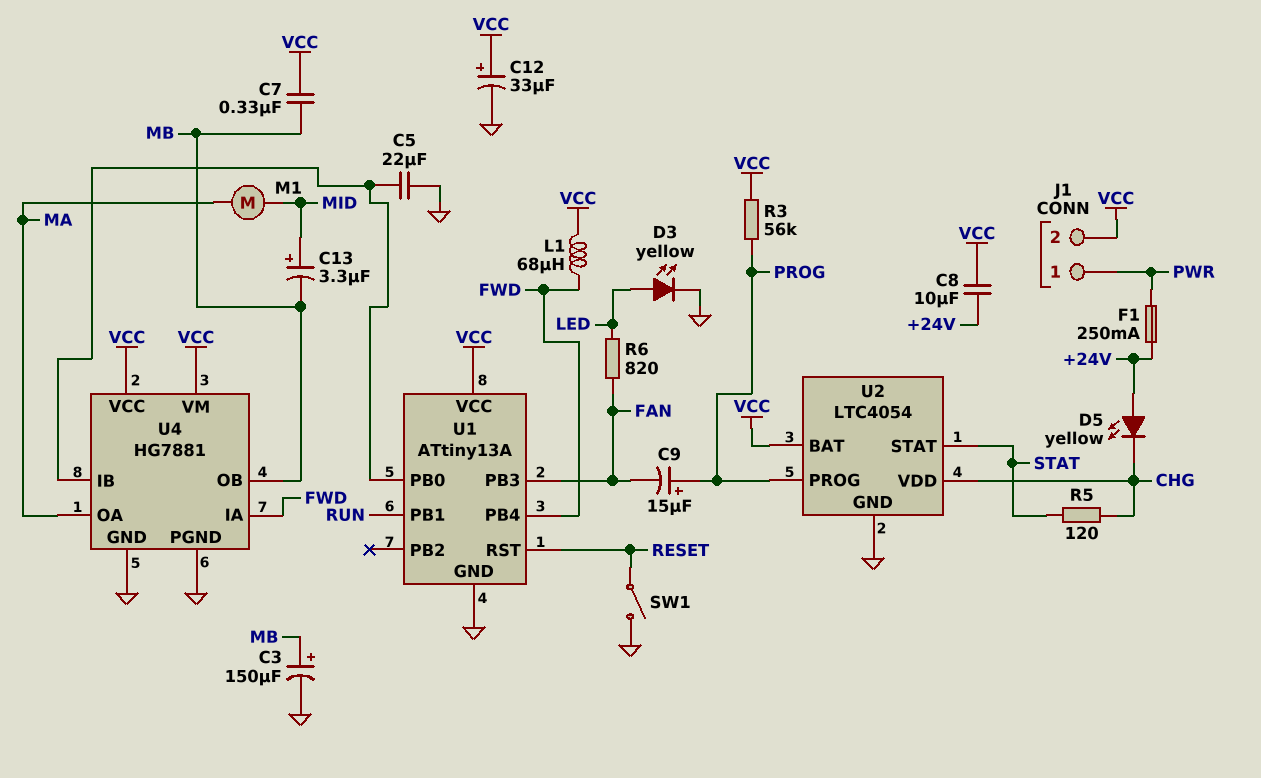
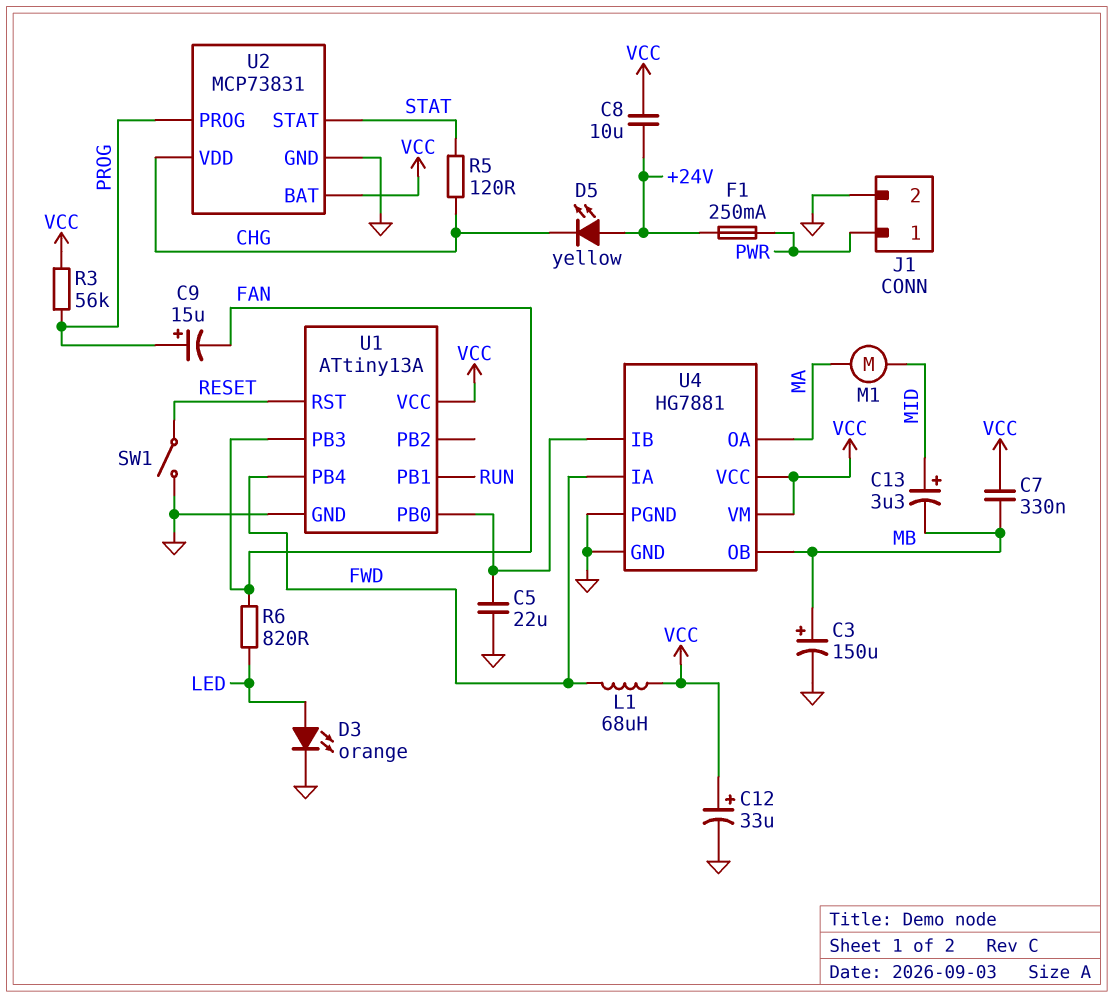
D3: LED yellow (A LED, K GND) -> LED orange (A LED, K GND)
J1 pin 2: VCC -> GND
U2: LTC4054 -> MCP73831

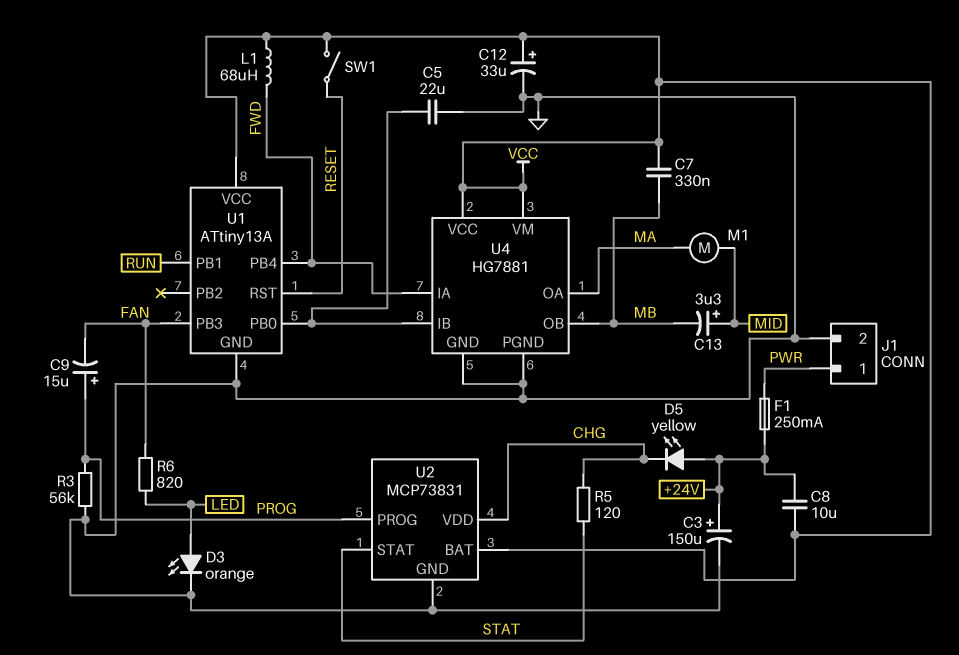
C3: 150uF (plus MB, minus GND) -> 150uF (plus +24V, minus GND)
R3: 56k (PROG, VCC) -> 56k (GND, PROG)
SW1: switch (GND, RESET) -> switch (RESET, VCC)

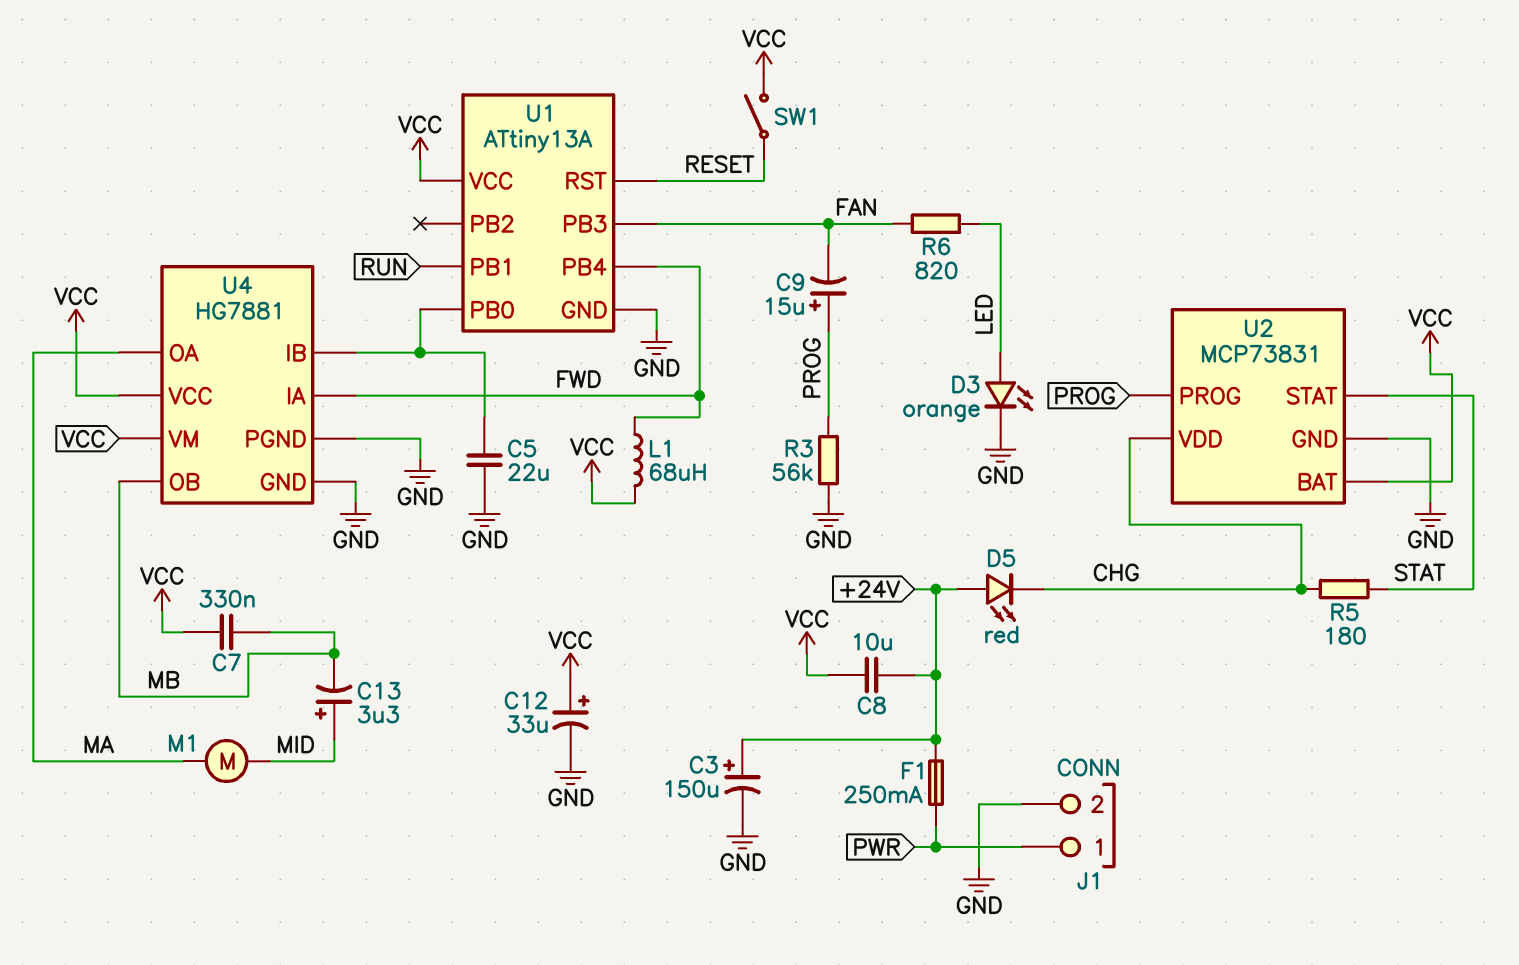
D5: LED yellow (A +24V, K CHG) -> LED red (A +24V, K CHG)
R5: 120 (CHG, STAT) -> 180 (CHG, STAT)

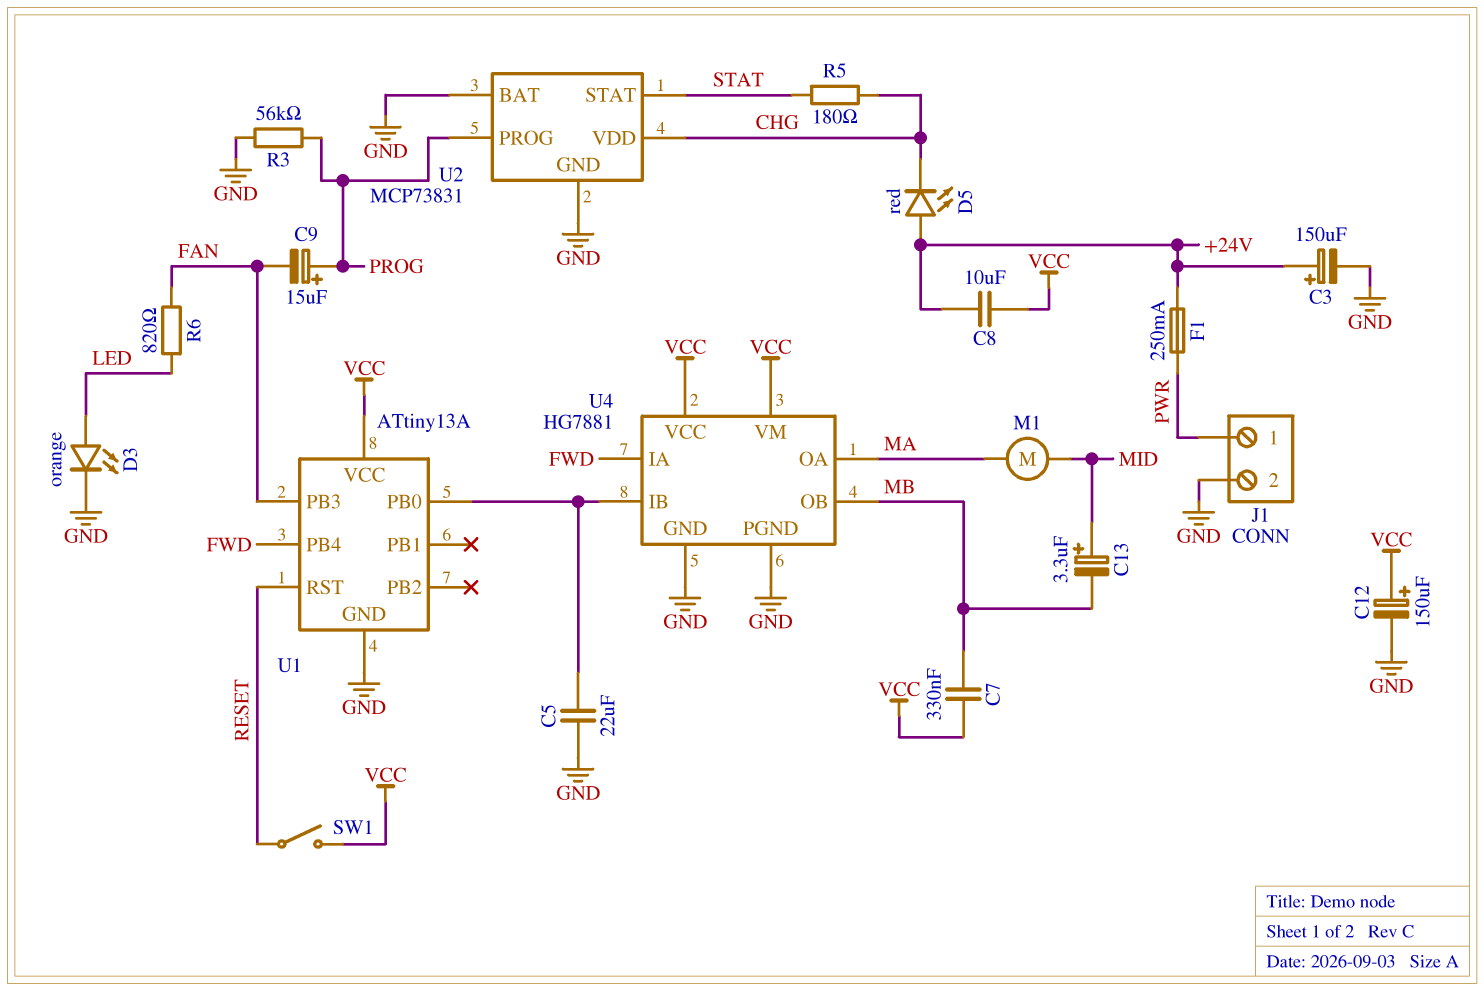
C12: 33uF (plus VCC, minus GND) -> 150uF (plus VCC, minus GND)
L1: 68uH (FWD, VCC) -> none
U1 pin PB1: RUN -> none
U2 pin BAT: VCC -> GND

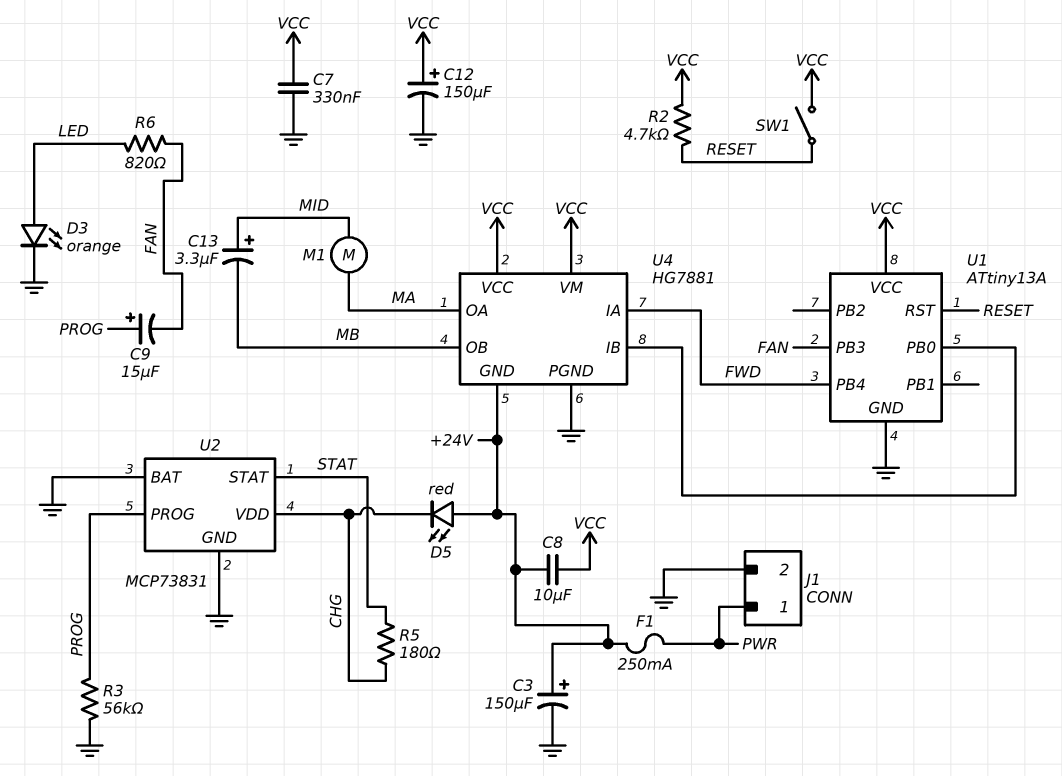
C5: 22uF (GND, U1/PB0) -> none
C7: 330nF (MB, VCC) -> 330nF (GND, VCC)
R2: none -> 4.7k (RESET, VCC)
U4 pin GND: GND -> +24V

